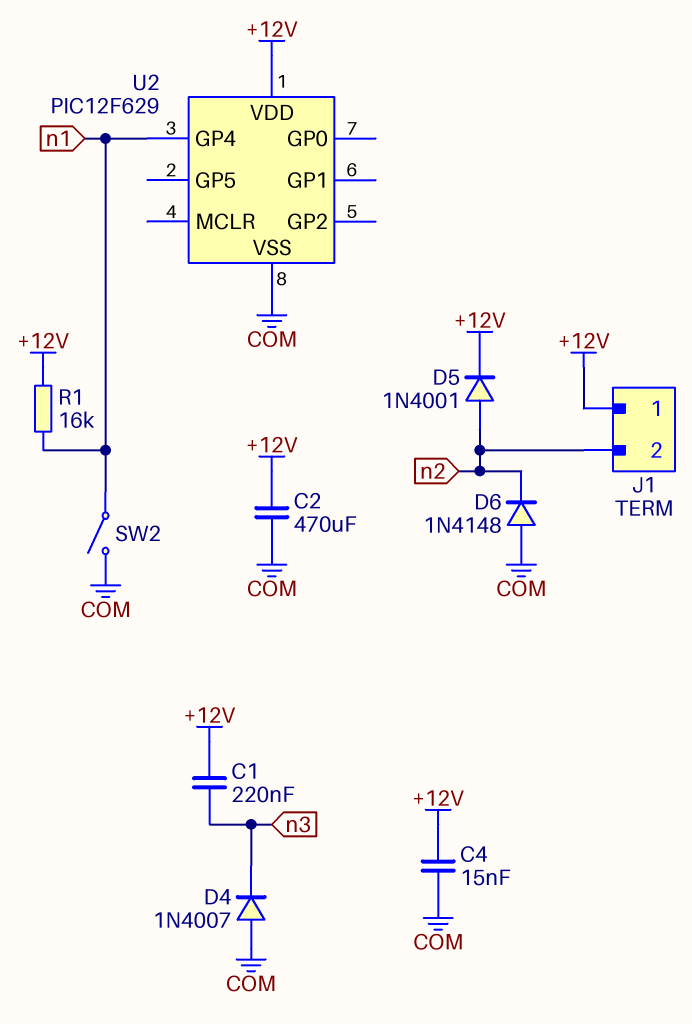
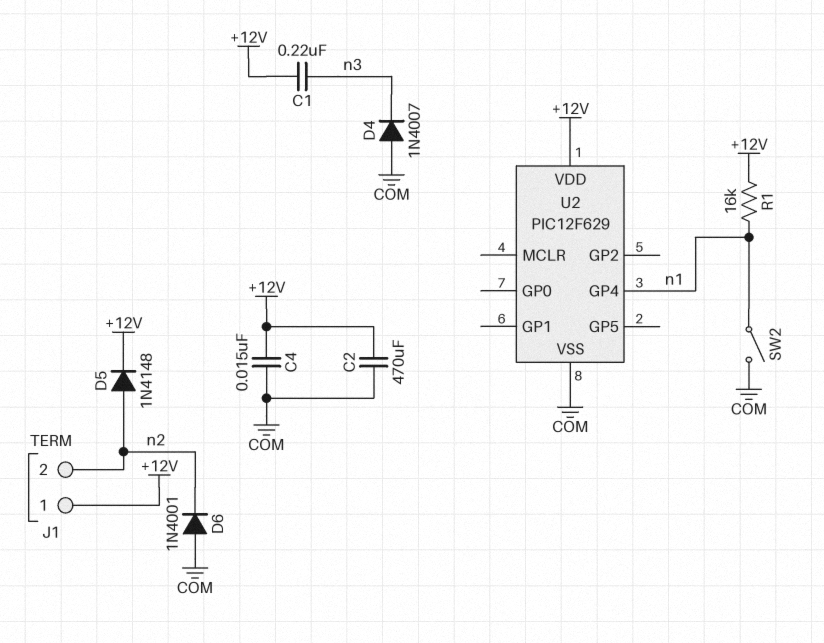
D5: diode 1N4001 (A n2, K +12V) -> diode 1N4148 (A n2, K +12V)
D6: diode 1N4148 (A COM, K n2) -> diode 1N4001 (A COM, K n2)

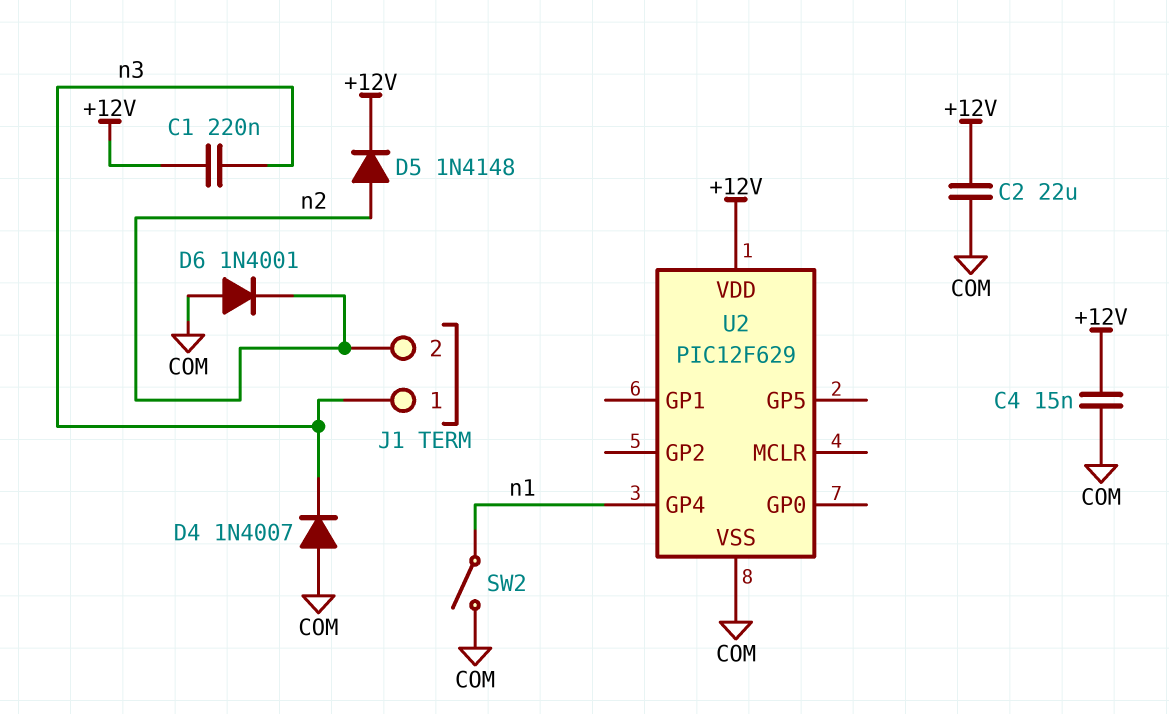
C2: 470uF (+12V, COM) -> 22uF (+12V, COM)
J1 pin 1: +12V -> n3
R1: 16k (+12V, n1) -> none

